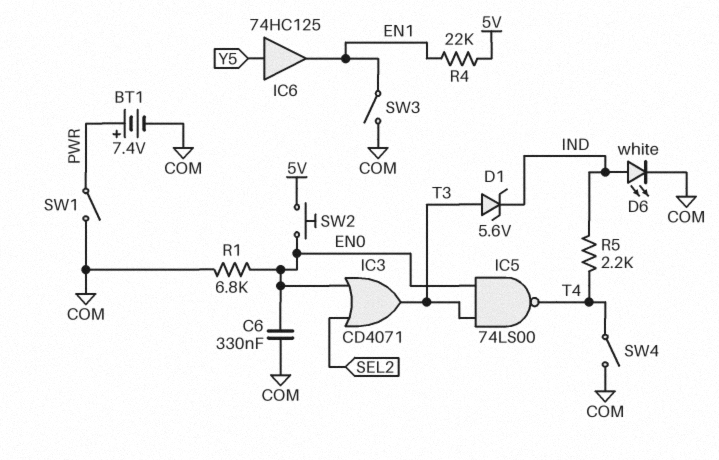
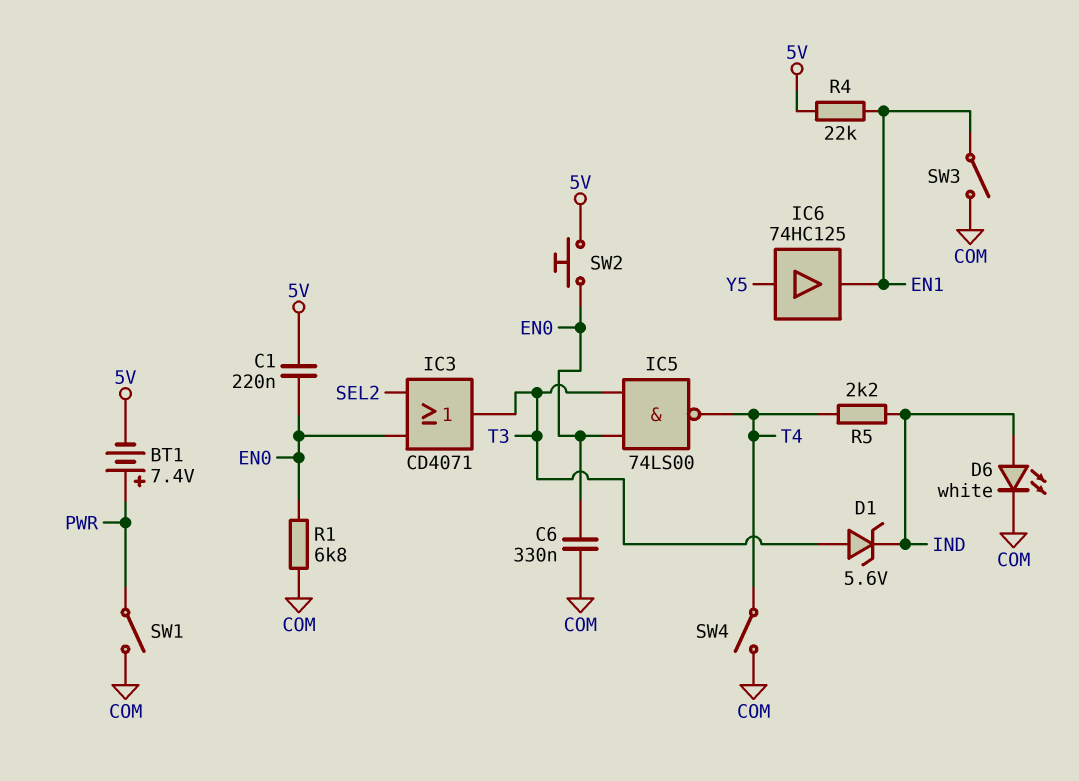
BT1: 7.4V (plus PWR, minus COM) -> 7.4V (plus PWR, minus 5V)
C1: none -> 220nF (5V, EN0)

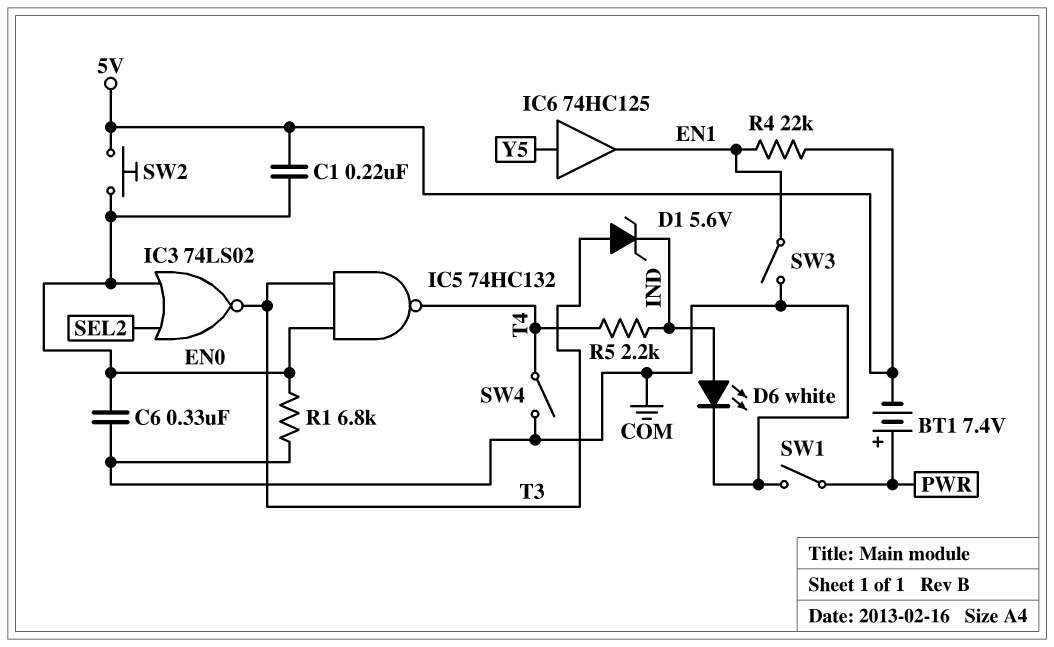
IC3: OR CD4071 (in EN0, in SEL2, out T3) -> NOR 74LS02 (in EN0, in SEL2, out T3)
IC5: NAND 74LS00 (in EN0, in T3, out T4) -> NAND 74HC132 (in EN0, in T3, out T4)

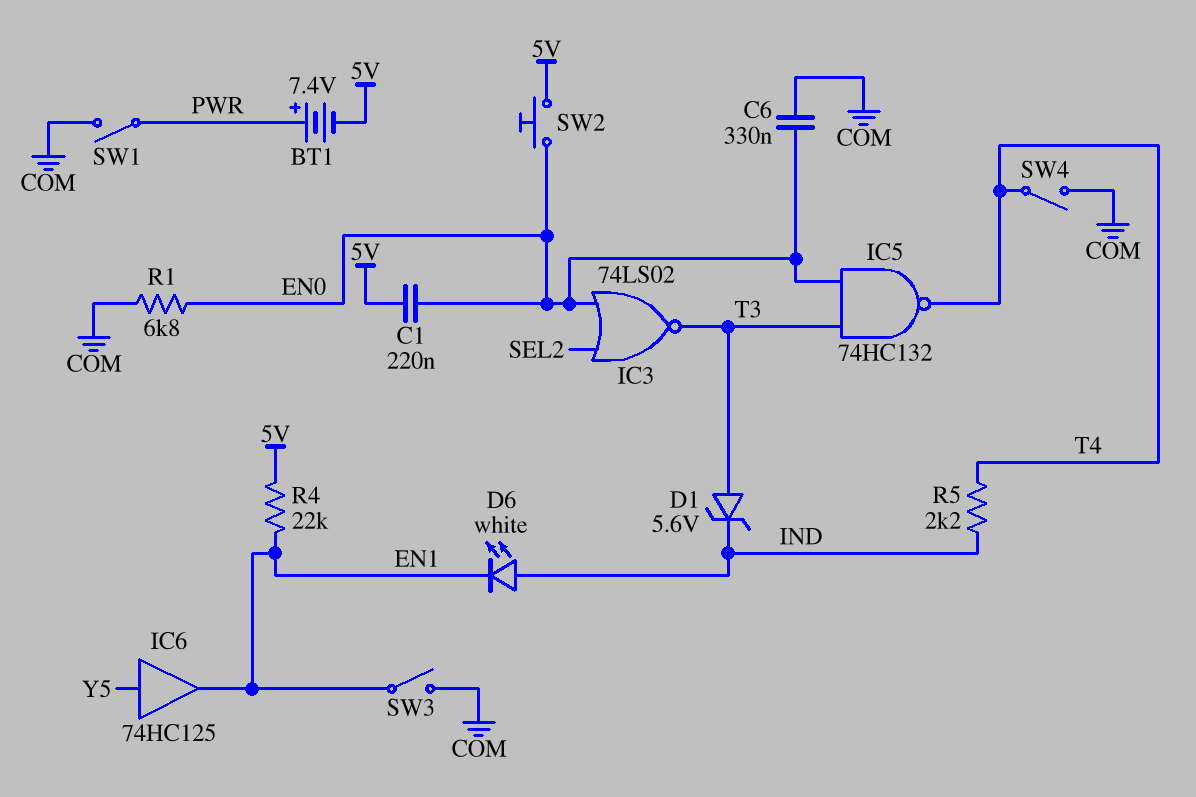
D6: LED white (A IND, K COM) -> LED white (A IND, K EN1)

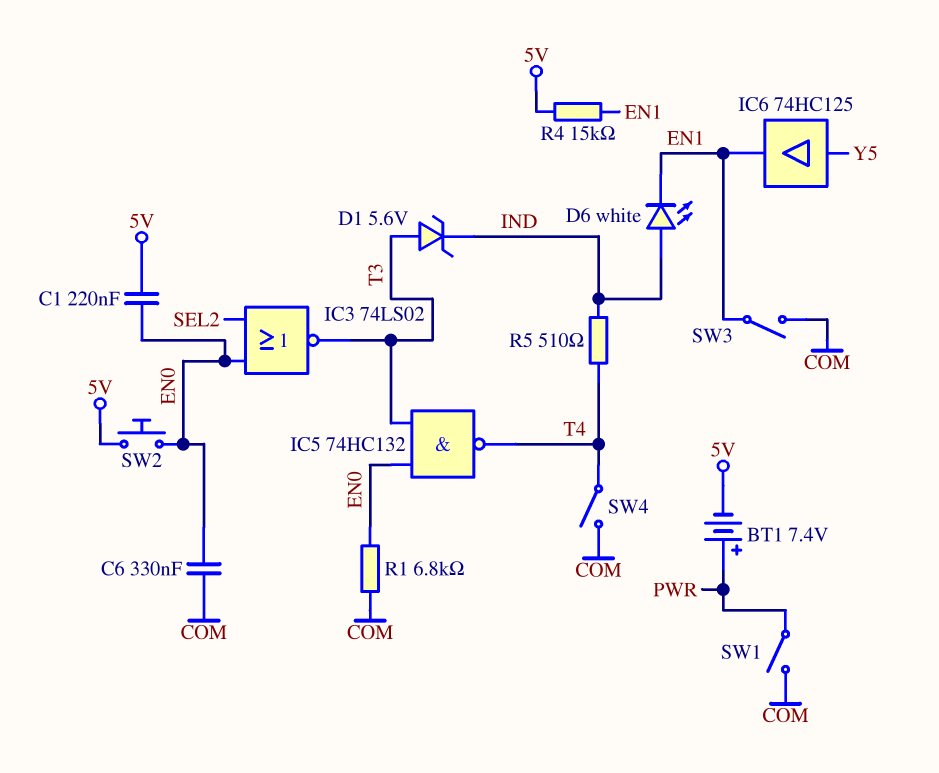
R4: 22k (5V, EN1) -> 15k (5V, EN1)
R5: 2.2k (IND, T4) -> 510 (IND, T4)

